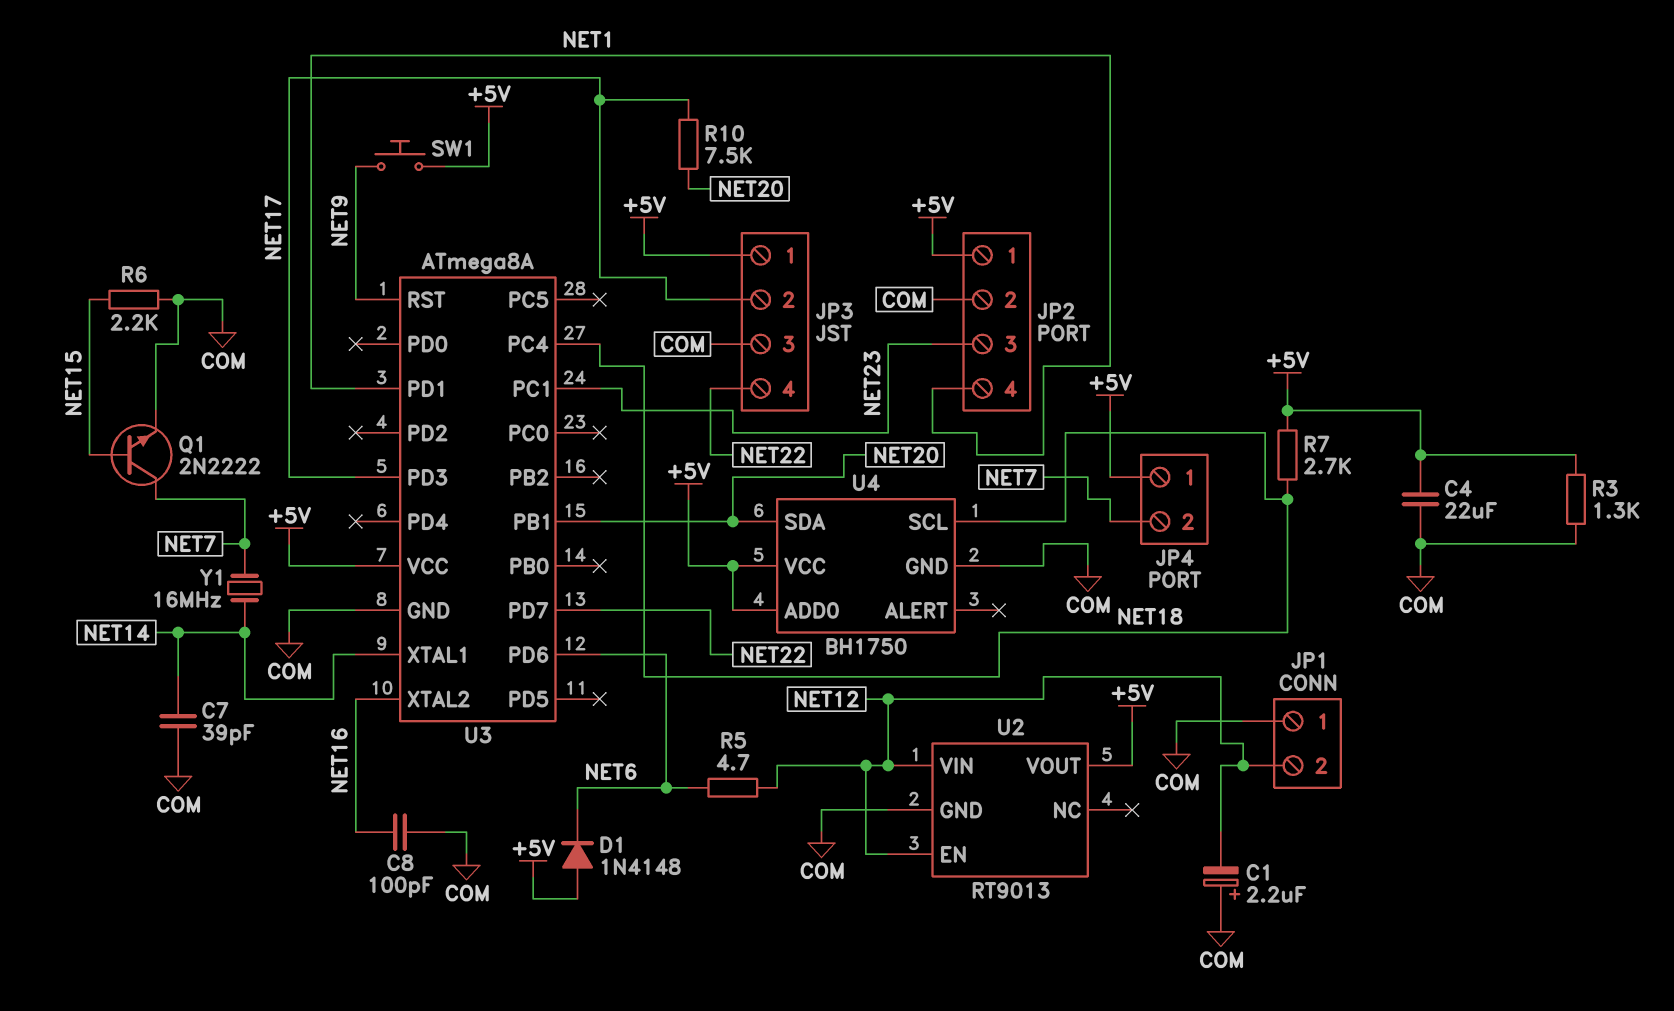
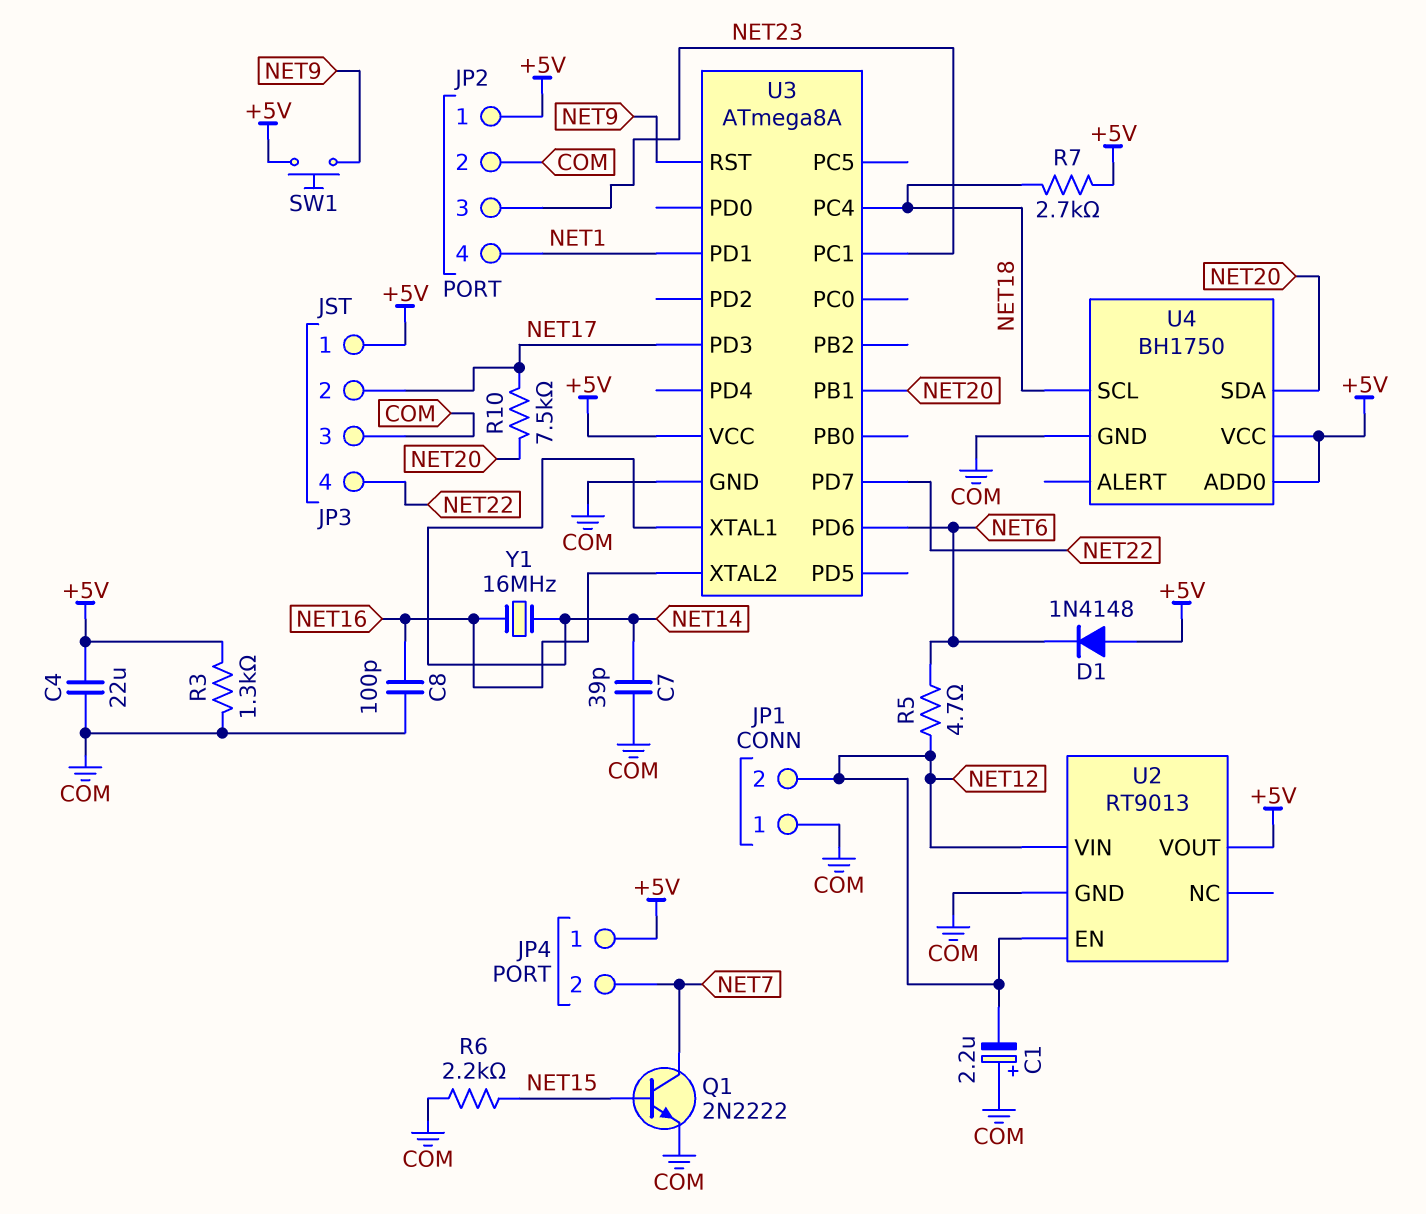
Y1: 16MHz (NET7, NET14) -> 16MHz (NET14, NET16)

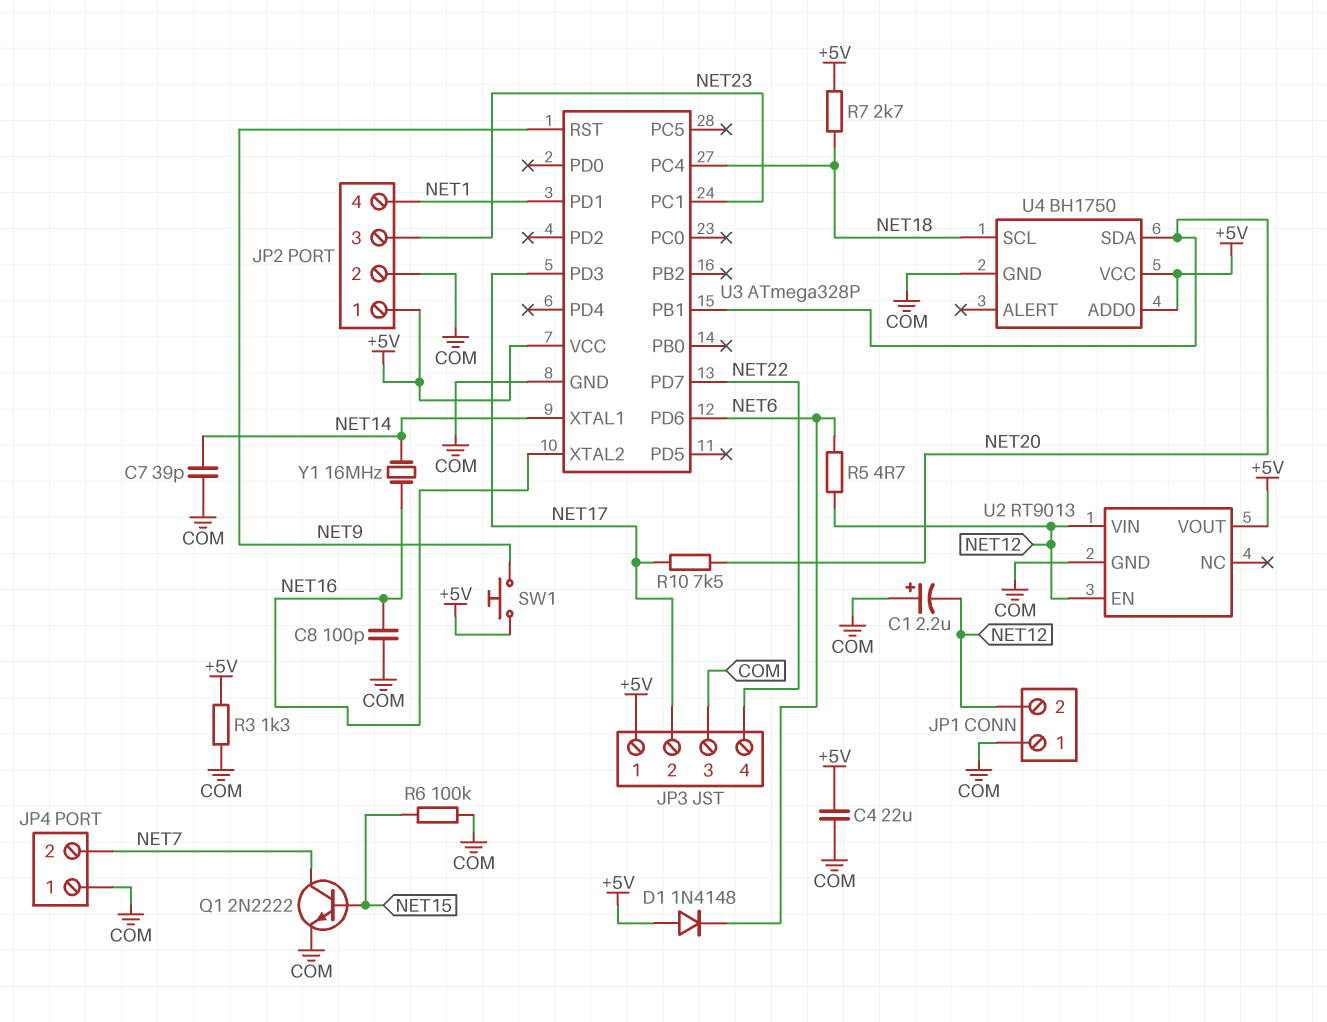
JP4 pin 1: +5V -> COM
R6: 2.2k (COM, NET15) -> 100k (COM, NET15)
U3: ATmega8A -> ATmega328P

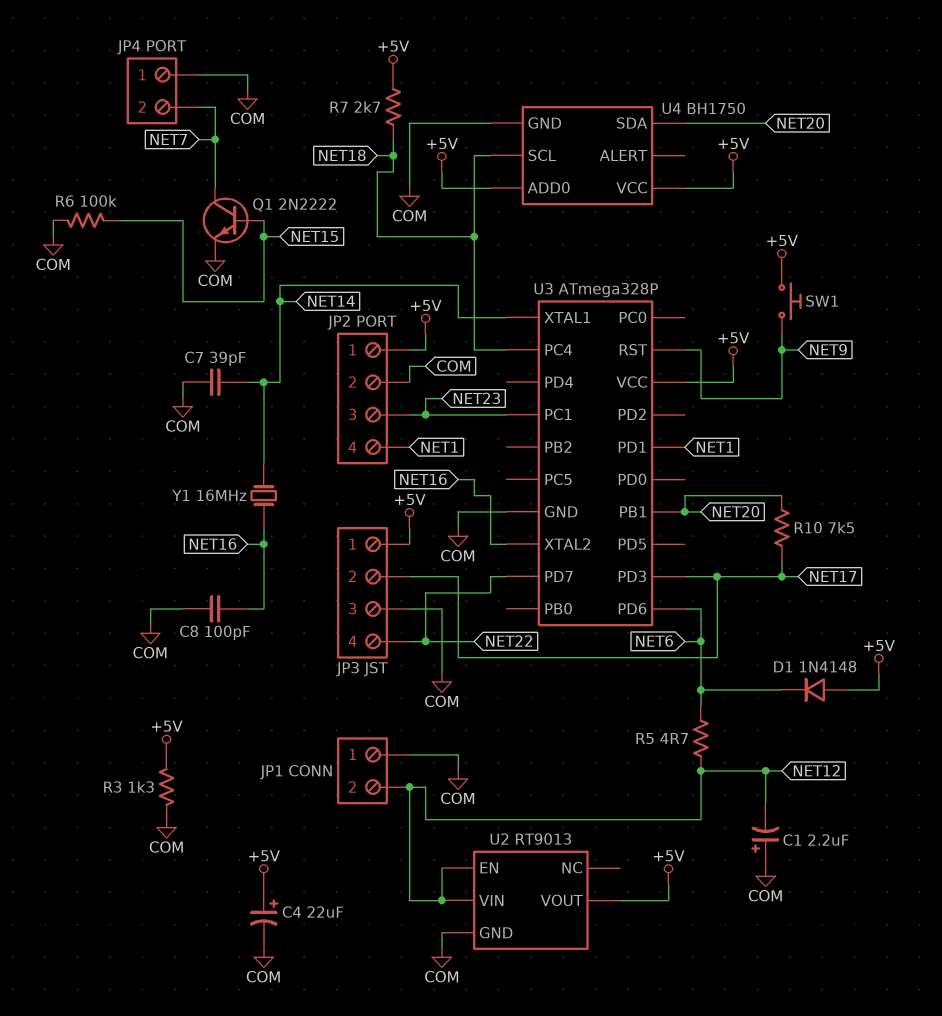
C4: 22uF (+5V, COM) -> 22uF (plus +5V, minus COM)

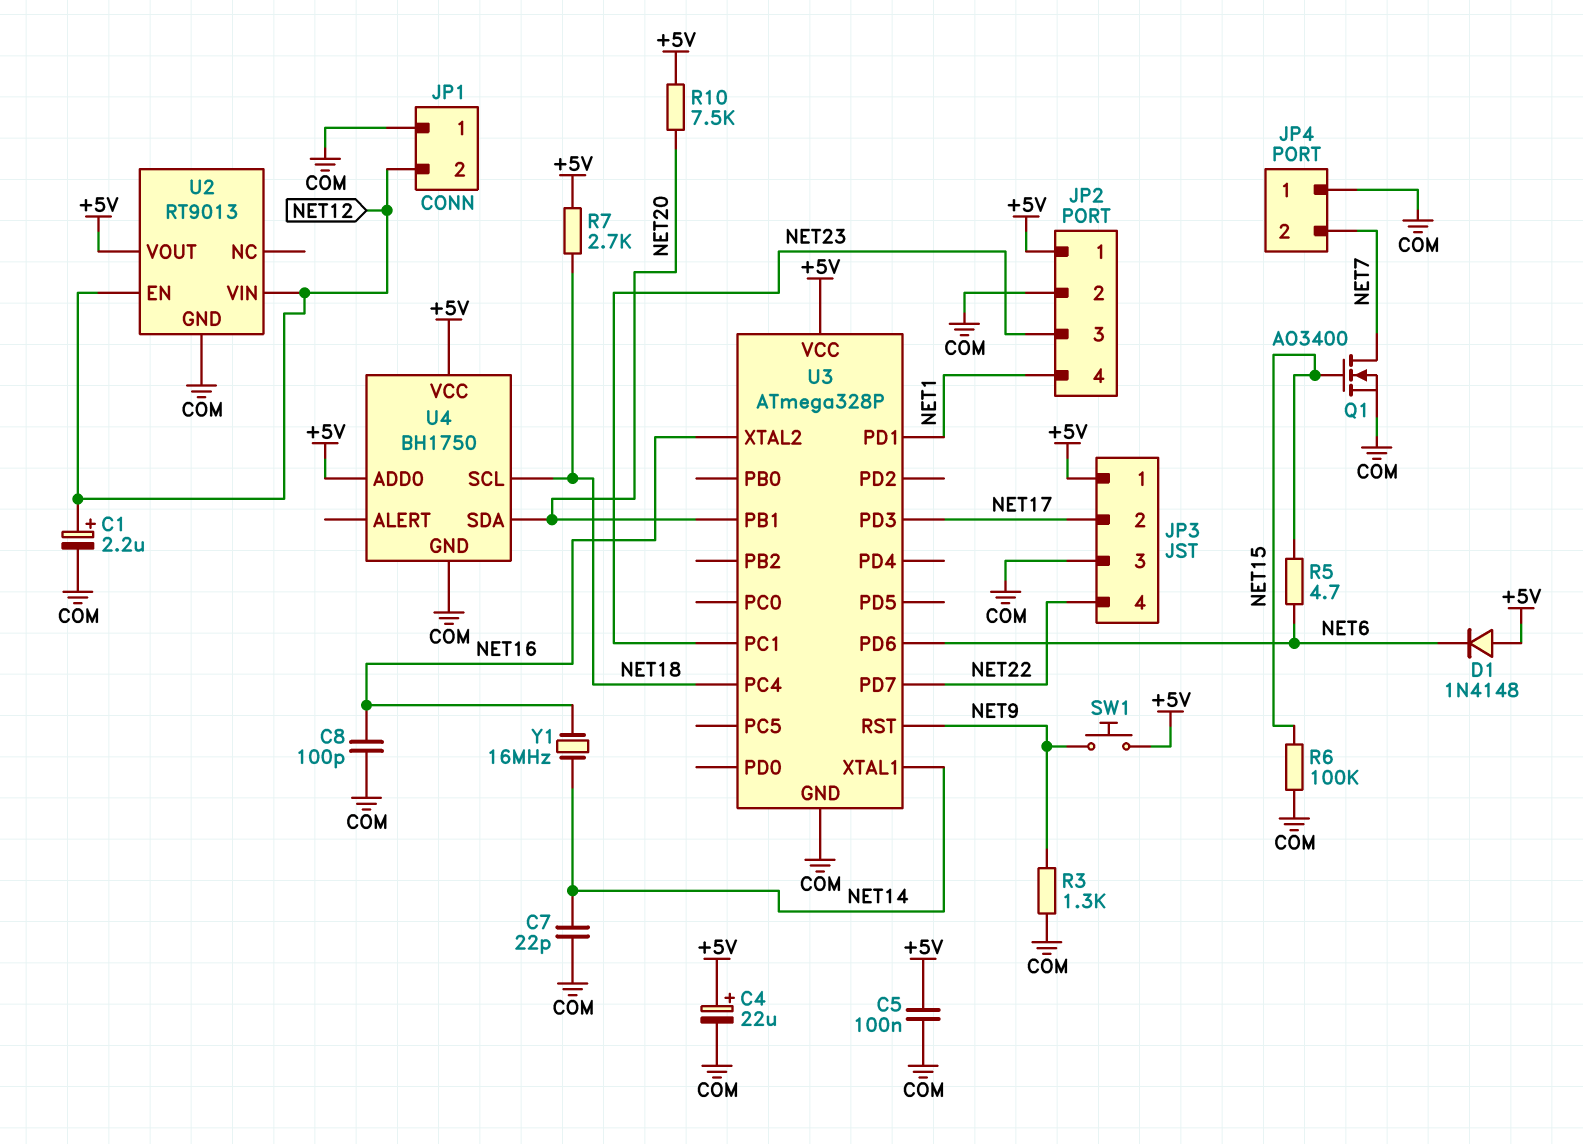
C1: 2.2uF (plus COM, minus NET12) -> 2.2uF (plus NET12, minus COM)
C5: none -> 100nF (+5V, COM)
C7: 39pF (COM, NET14) -> 22pF (COM, NET14)
Q1: NPN 2N2222 (B NET15, C NET7, E COM) -> NMOS AO3400 (G NET15, D NET7, S COM)
R3: 1.3k (+5V, COM) -> 1.3k (COM, NET9)
R5: 4.7 (NET6, NET12) -> 4.7 (NET6, NET15)
R10: 7.5k (NET17, NET20) -> 7.5k (+5V, NET20)

